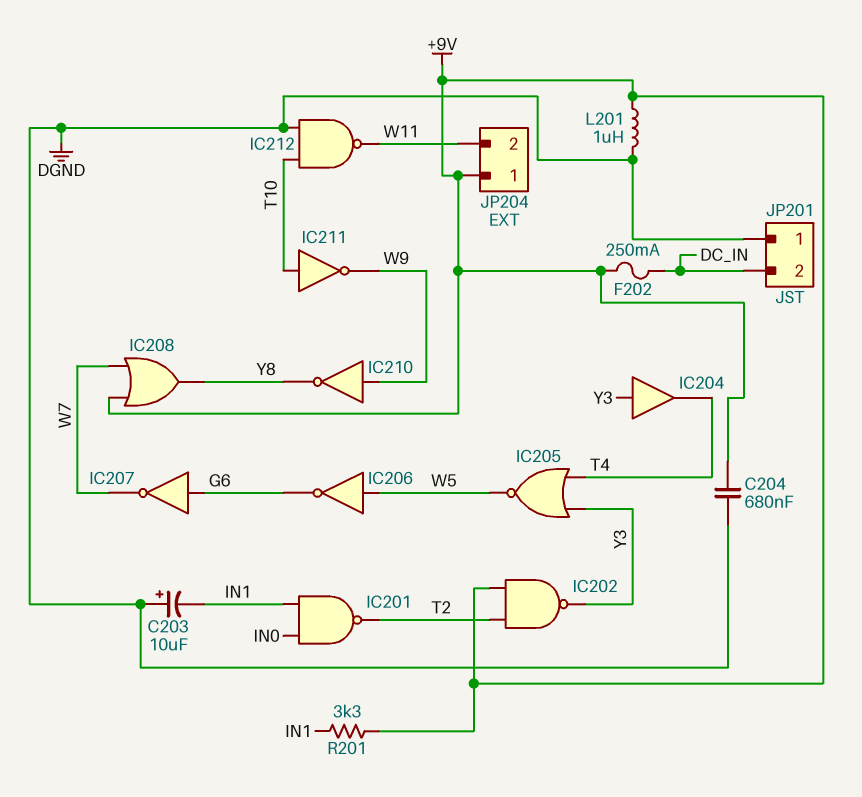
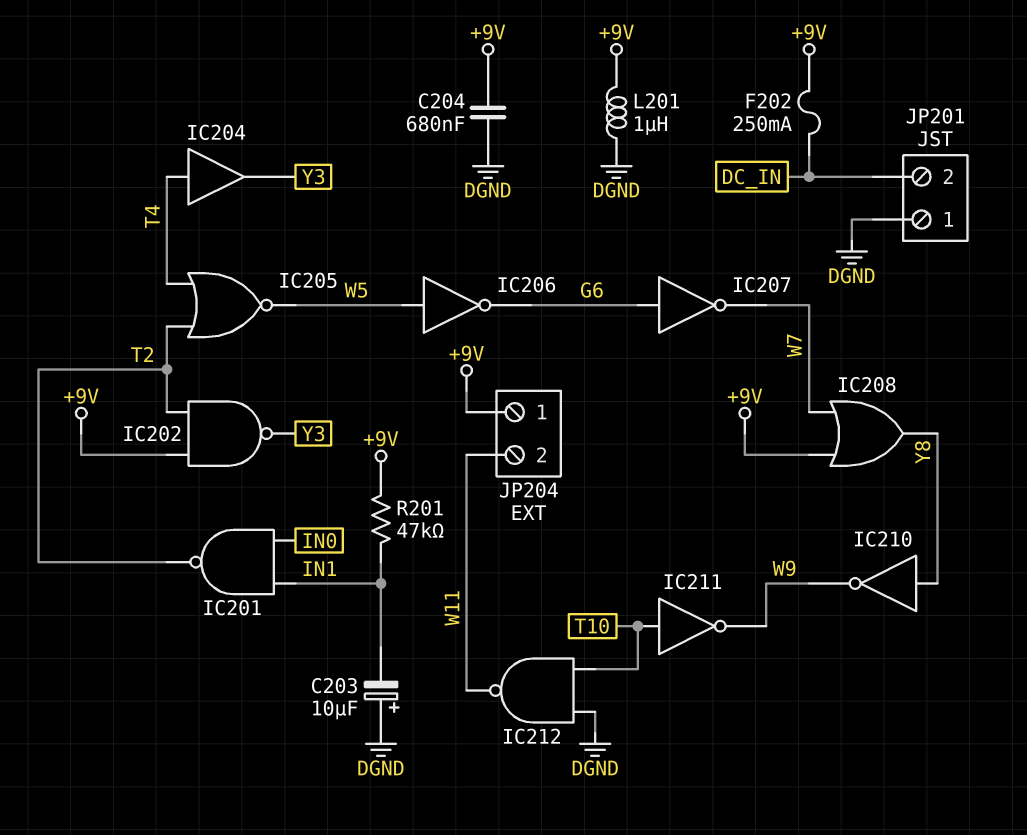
IC204: buffer (in Y3, out T4) -> buffer (in T4, out Y3)
IC205: NOR (in T4, in Y3, out W5) -> NOR (in T2, in T4, out W5)
IC210: NOT (in W9, out Y8) -> NOT (in Y8, out W9)
R201: 3.3k (+9V, IN1) -> 47k (+9V, IN1)

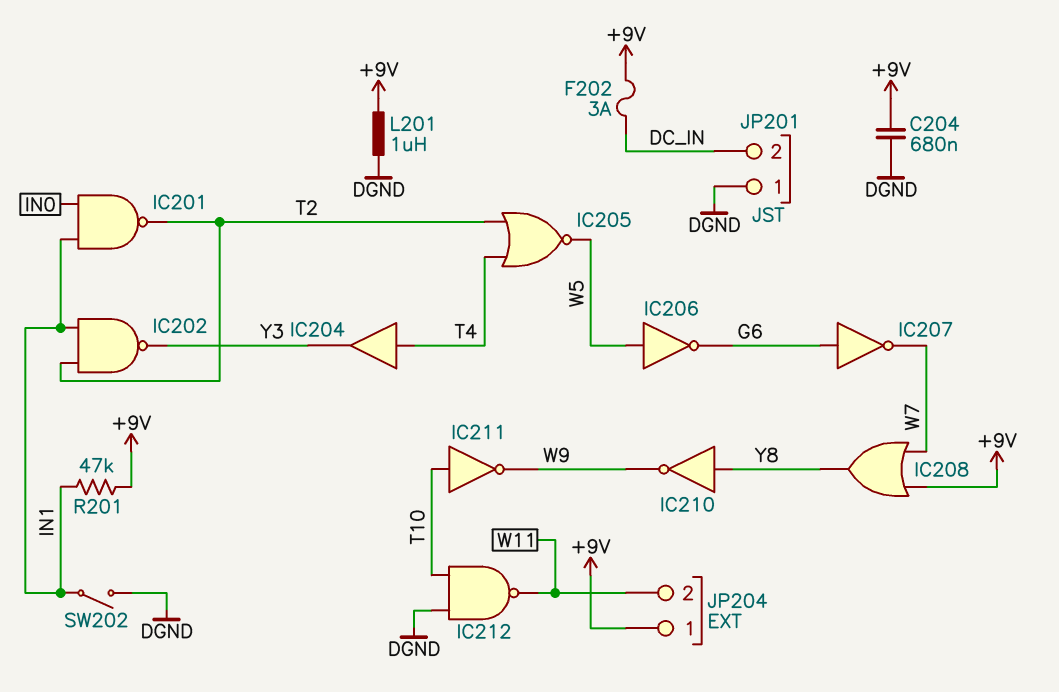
C203: 10uF (plus DGND, minus IN1) -> none
F202: 250mA (+9V, DC_IN) -> 3A (+9V, DC_IN)
IC202: NAND (in +9V, in T2, out Y3) -> NAND (in IN1, in T2, out Y3)
SW202: none -> switch (DGND, IN1)

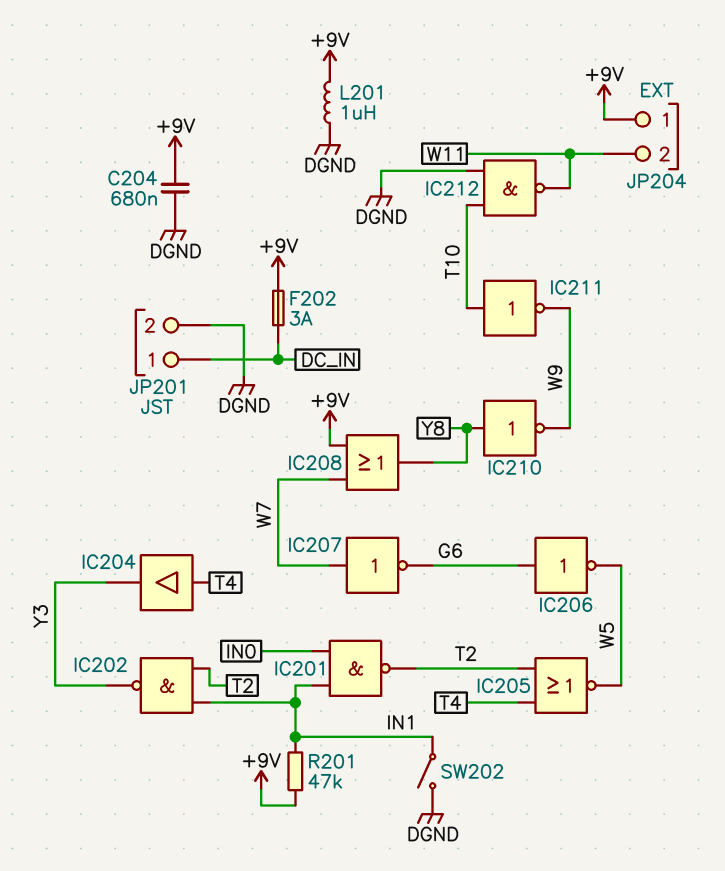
IC206: NOT (in W5, out G6) -> NOT (in G6, out W5)
IC207: NOT (in G6, out W7) -> NOT (in W7, out G6)
JP201 pin 1: DGND -> DC_IN
JP201 pin 2: DC_IN -> DGND

